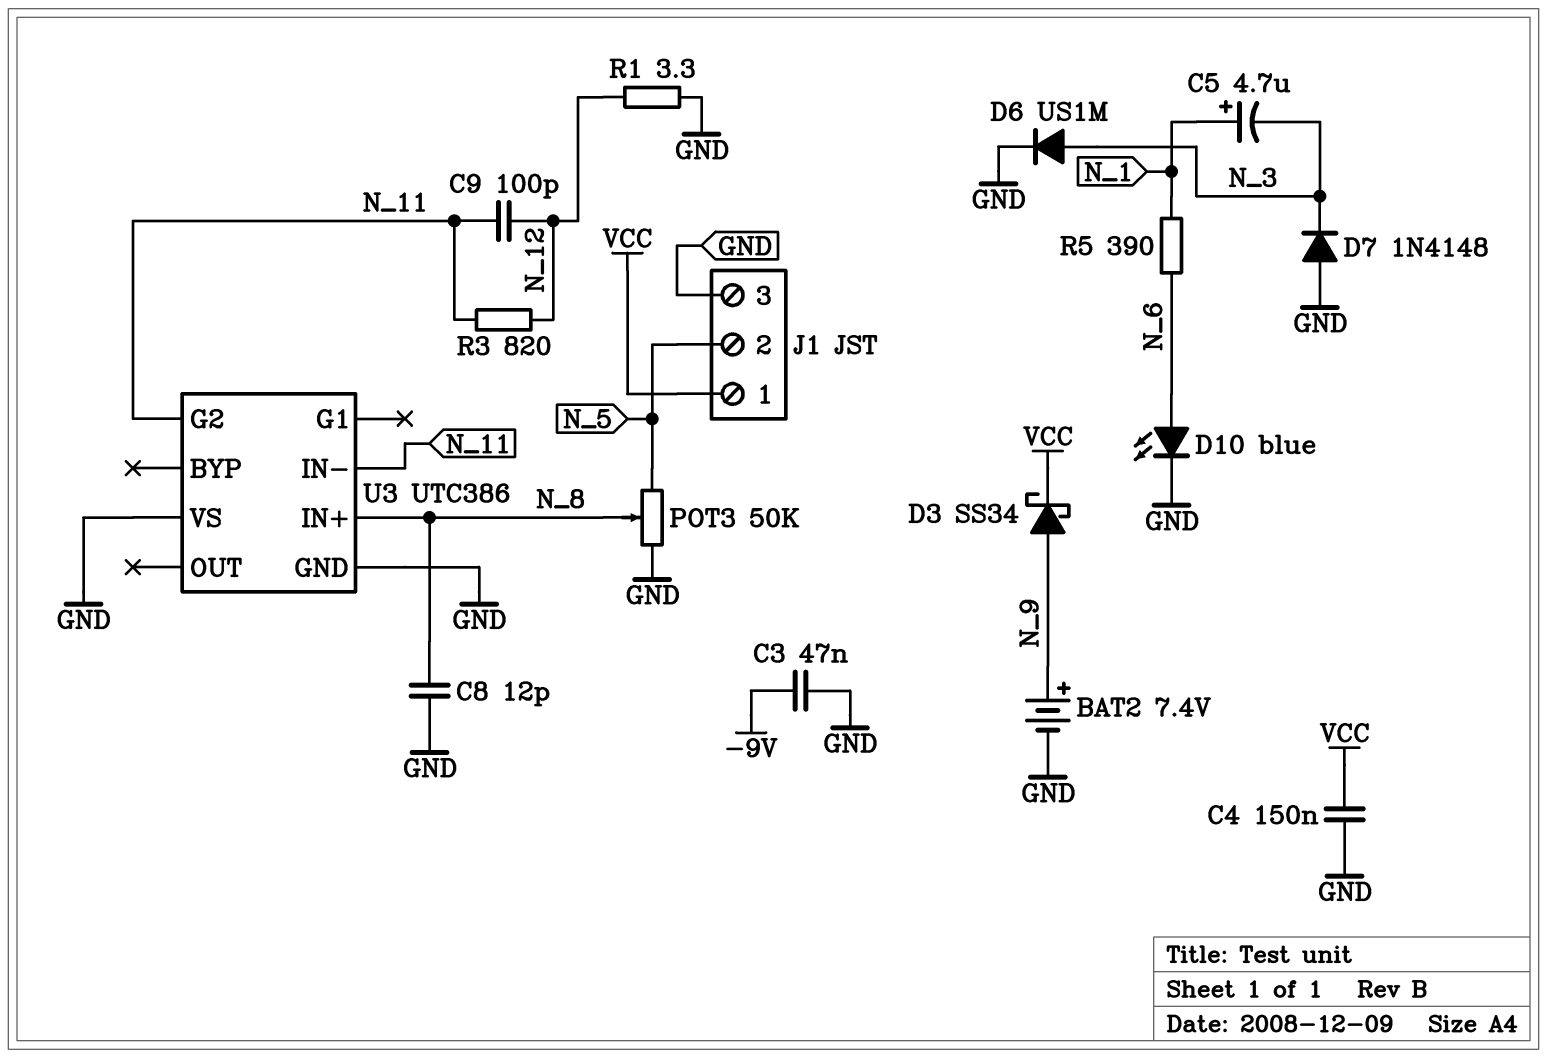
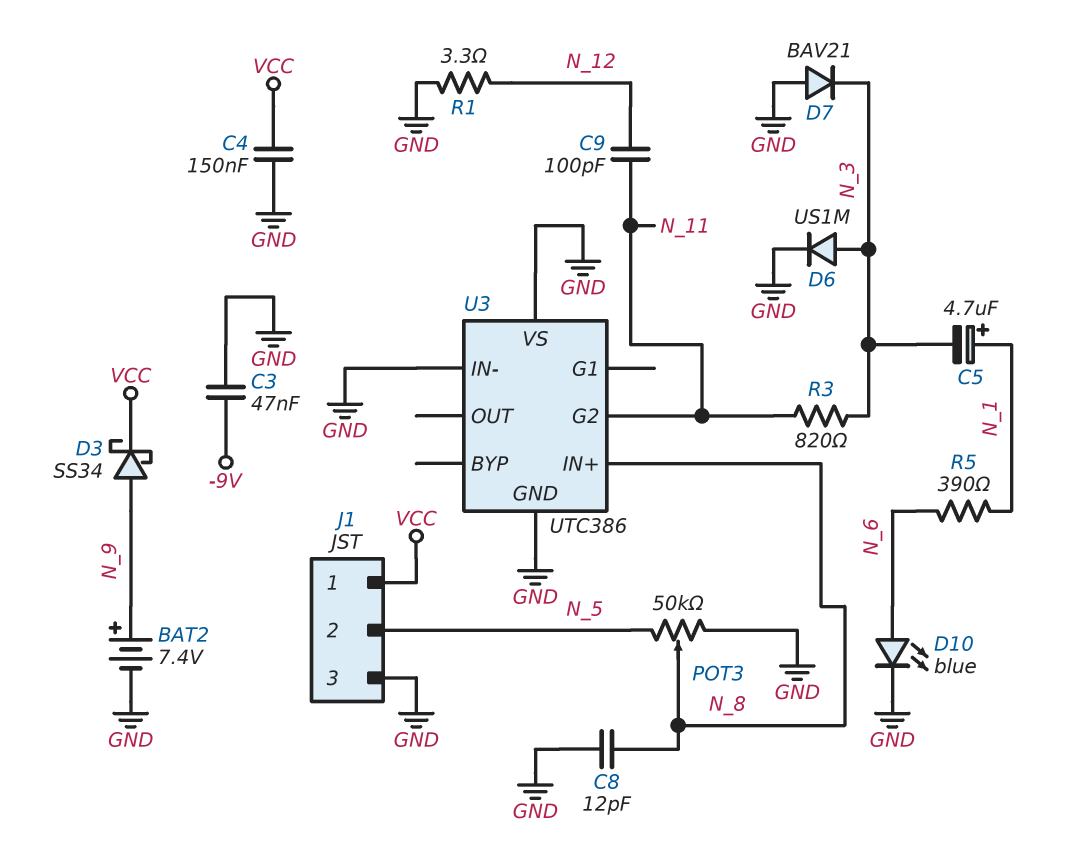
D7: diode 1N4148 (A GND, K N_3) -> diode BAV21 (A GND, K N_3)
R3: 820 (N_11, N_12) -> 820 (N_3, N_11)
U3 pin IN-: N_11 -> GND

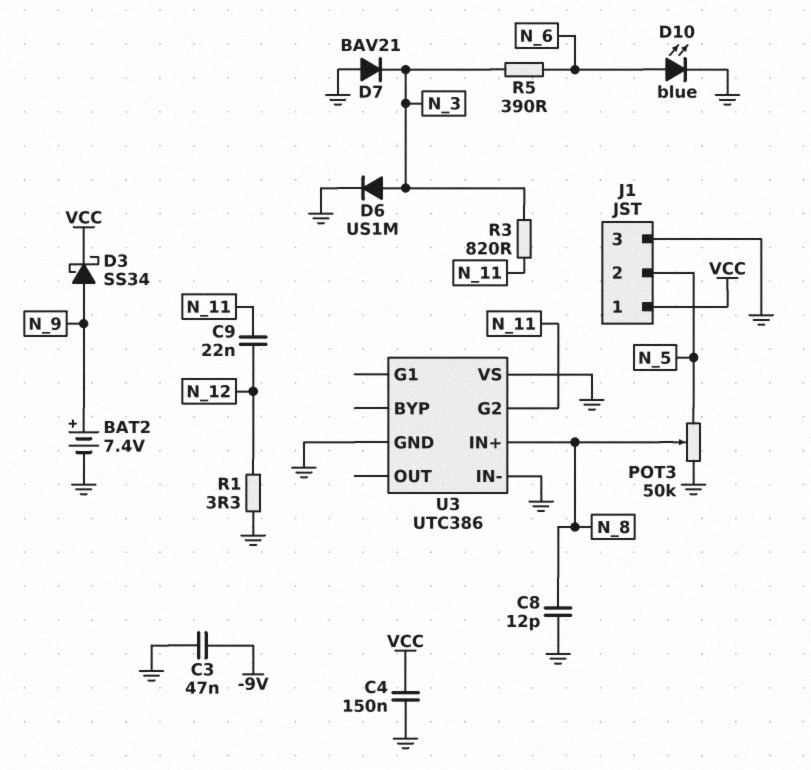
C5: 4.7uF (plus N_1, minus N_3) -> none
C9: 100pF (N_11, N_12) -> 22nF (N_11, N_12)
R5: 390 (N_1, N_6) -> 390 (N_3, N_6)

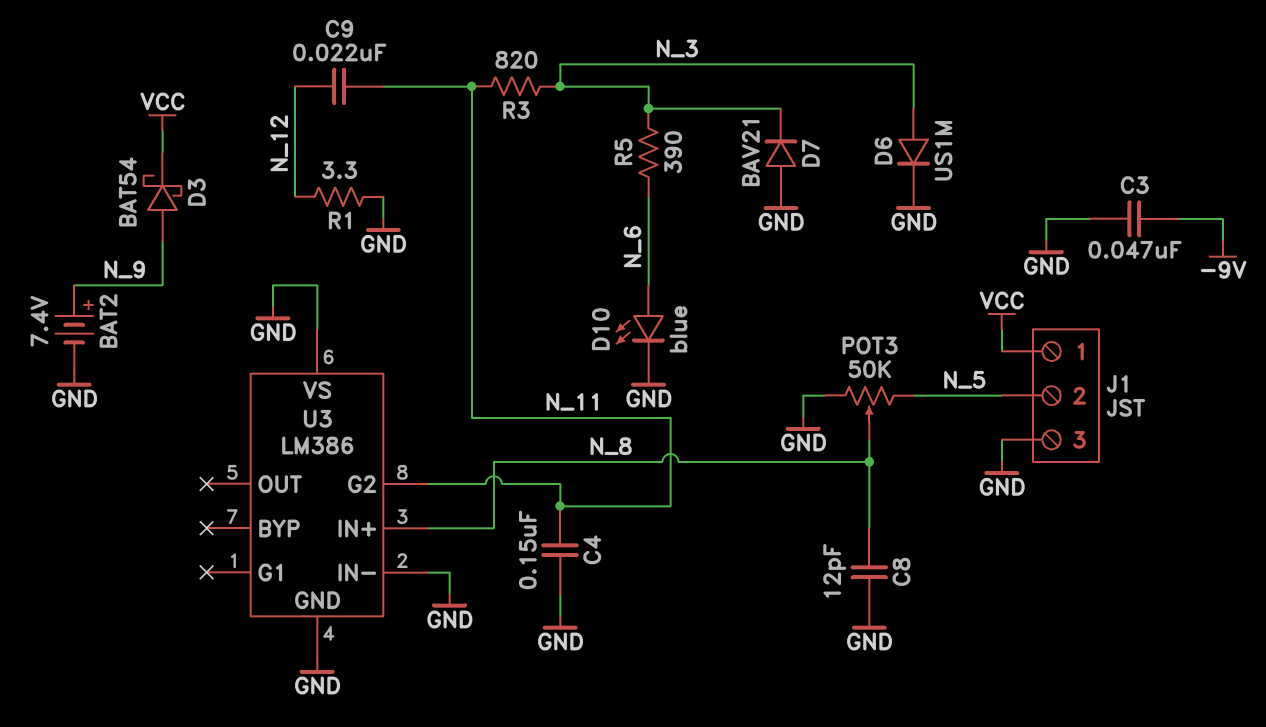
C4: 150nF (GND, VCC) -> 150nF (GND, N_11)
D3: schottky SS34 (A N_9, K VCC) -> schottky BAT54 (A N_9, K VCC)
U3: UTC386 -> LM386

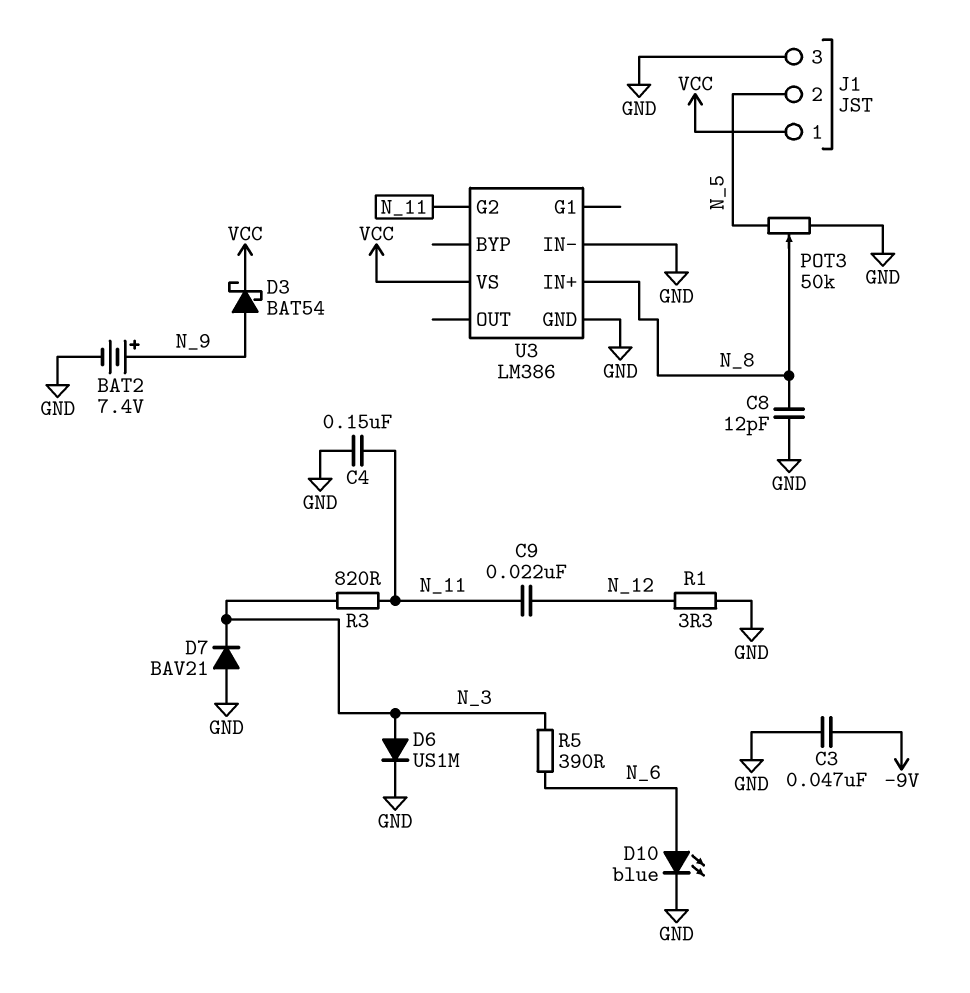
U3 pin VS: GND -> VCC

